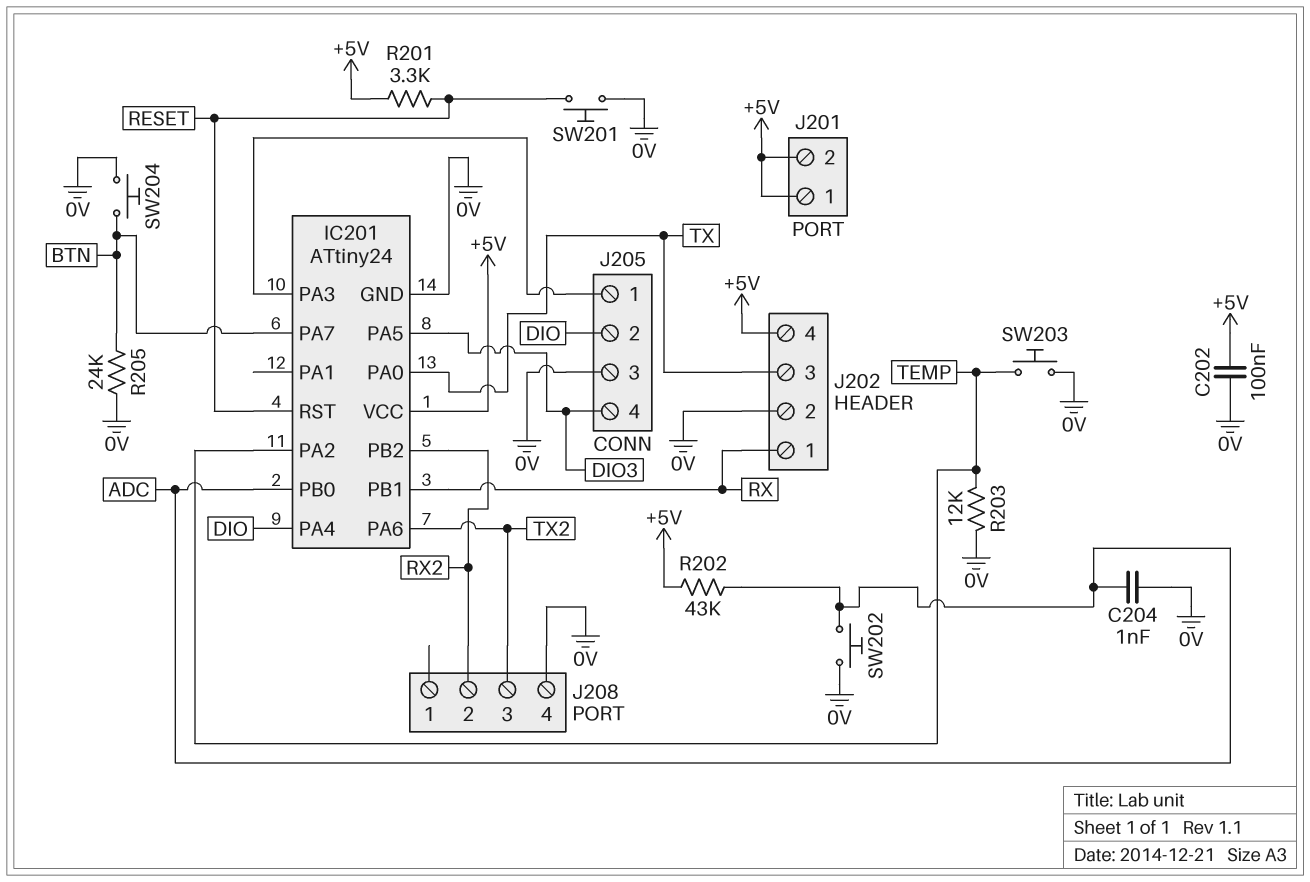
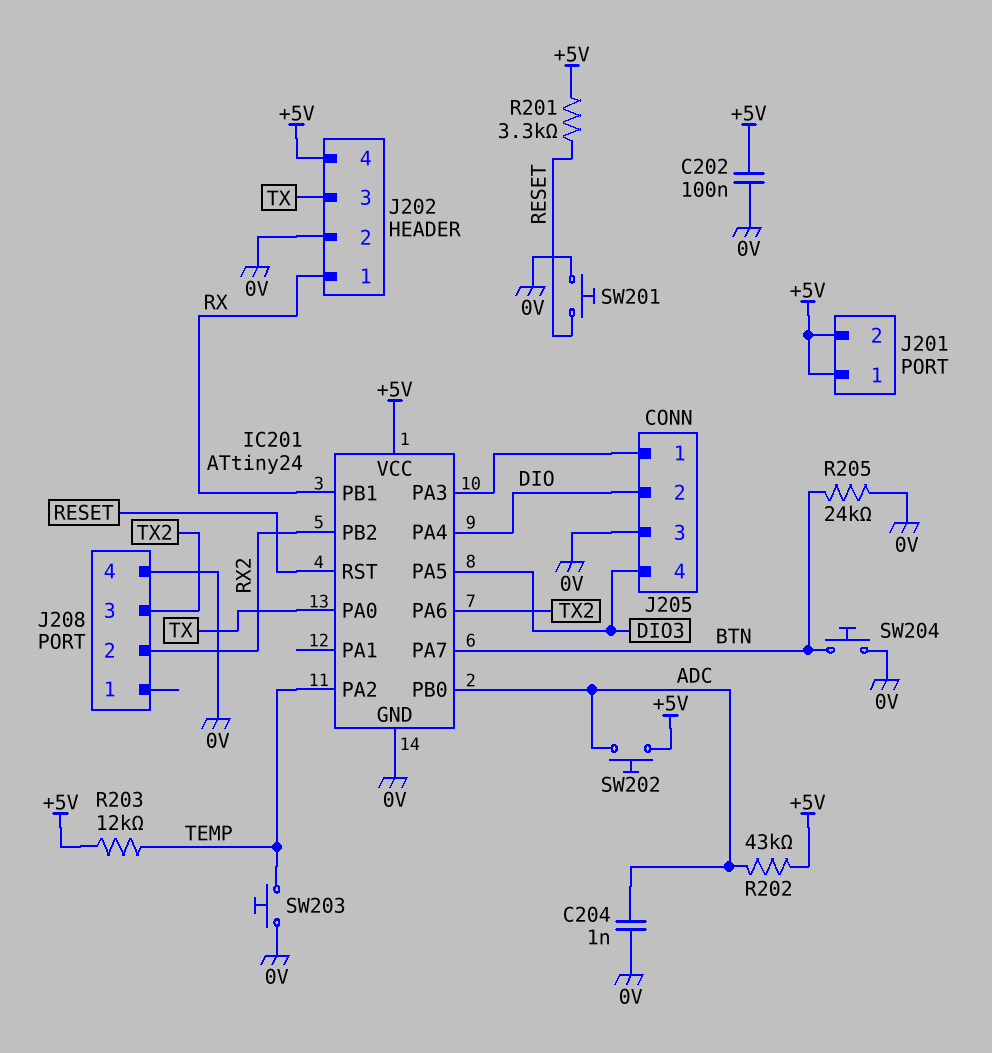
R203: 12k (0V, TEMP) -> 12k (+5V, TEMP)
SW202: button (0V, ADC) -> button (+5V, ADC)

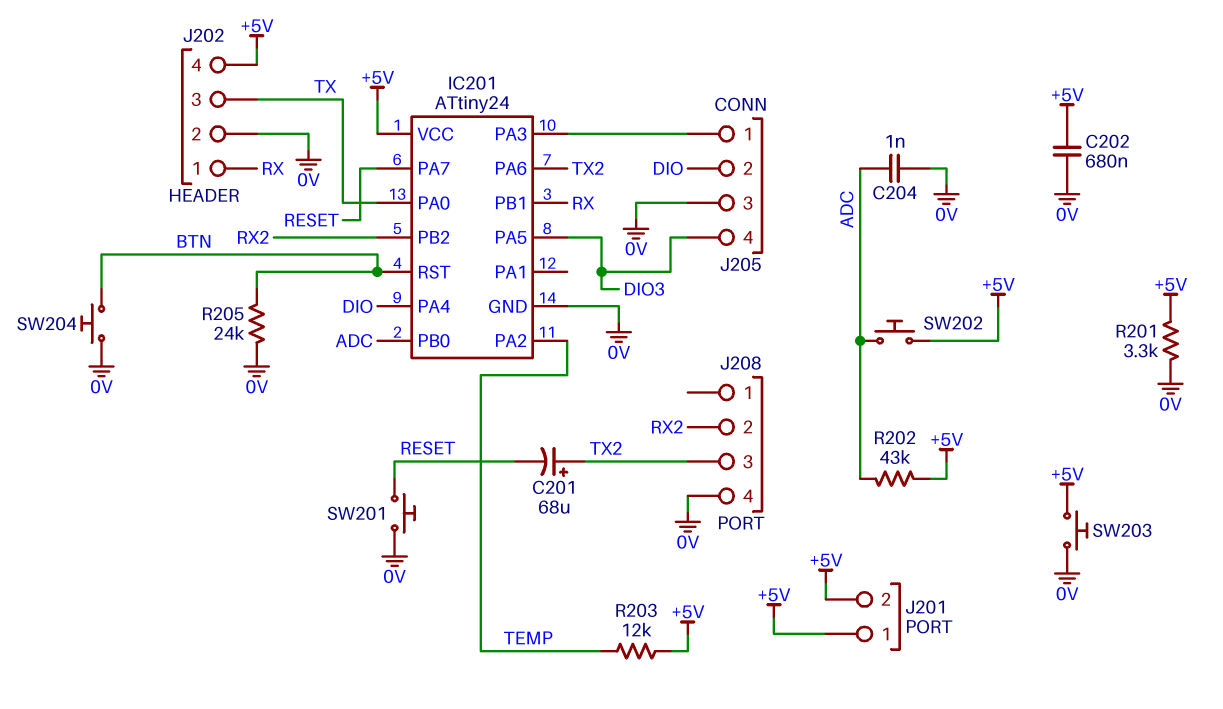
C201: none -> 68uF (plus TX2, minus RESET)
C202: 100nF (+5V, 0V) -> 680nF (+5V, 0V)
IC201 pin PA7: BTN -> RESET
IC201 pin RST: RESET -> BTN
R201: 3.3k (+5V, RESET) -> 3.3k (+5V, 0V)
SW203: button (0V, TEMP) -> button (+5V, 0V)

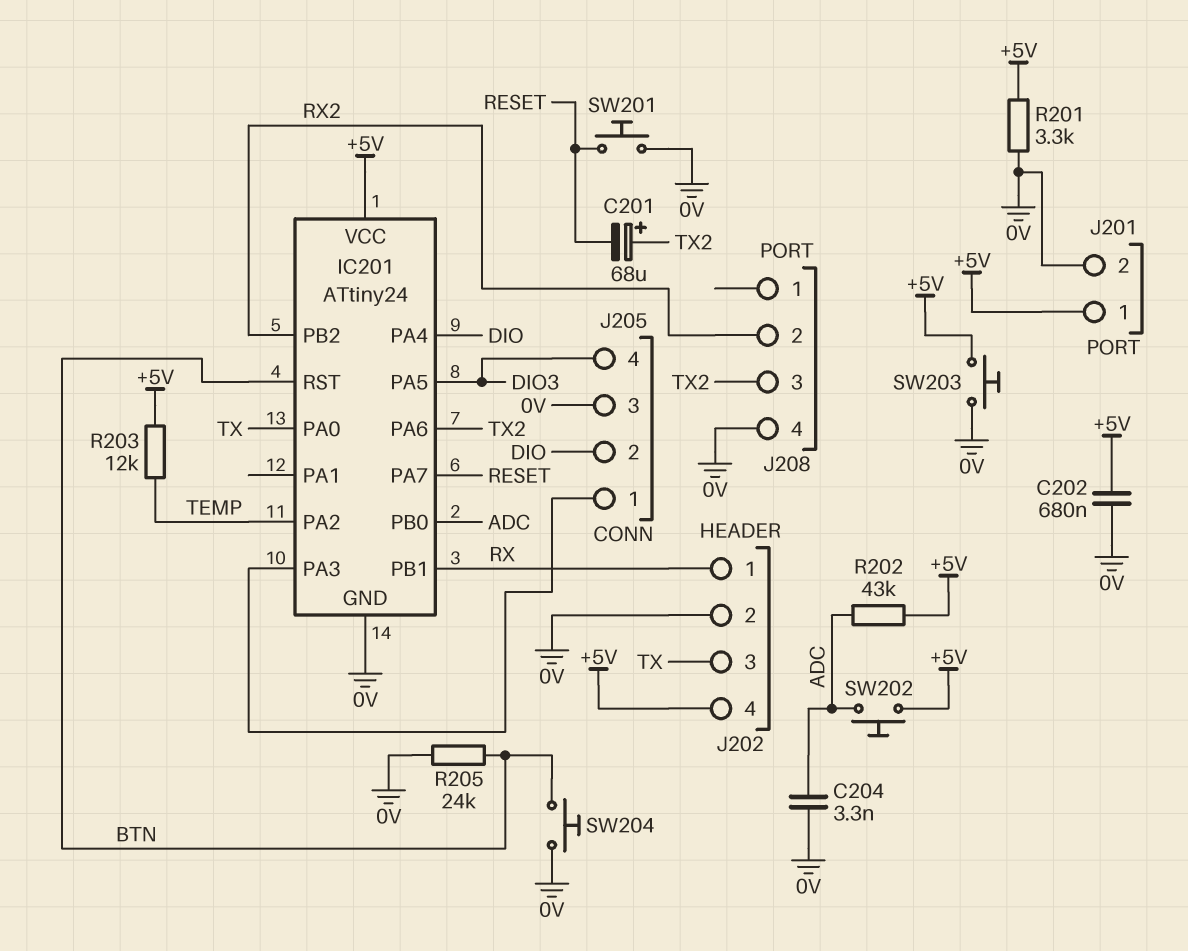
C204: 1nF (0V, ADC) -> 3.3nF (0V, ADC)
J201 pin 2: +5V -> 0V

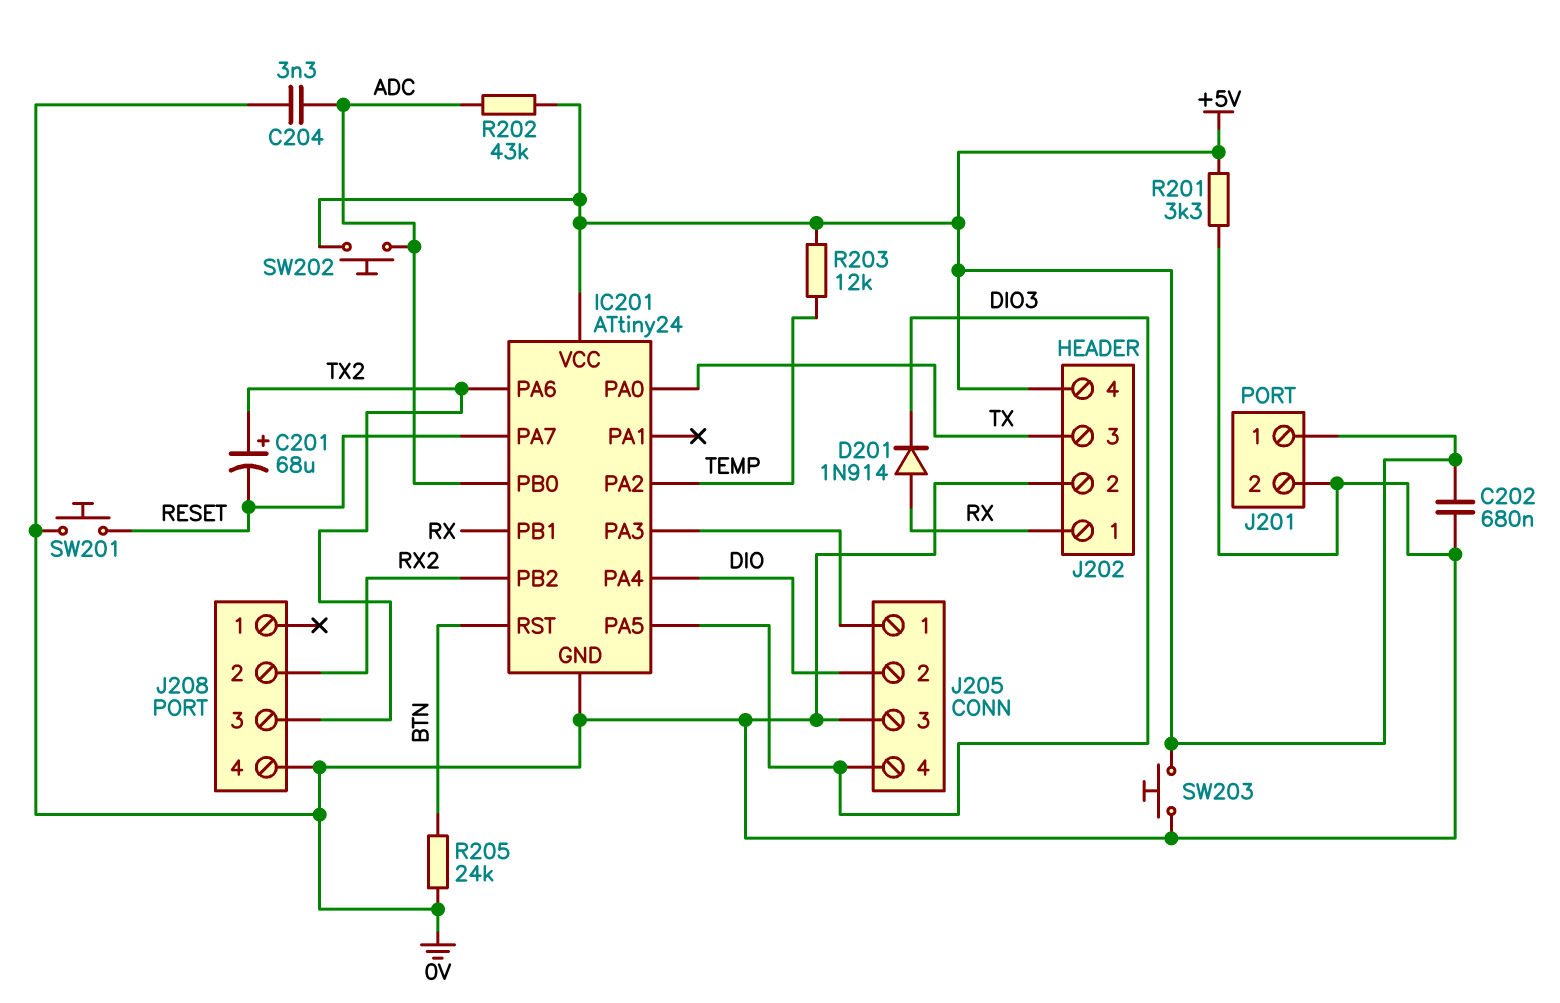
D201: none -> diode 1N914 (A RX, K DIO3)
SW204: button (0V, BTN) -> none

